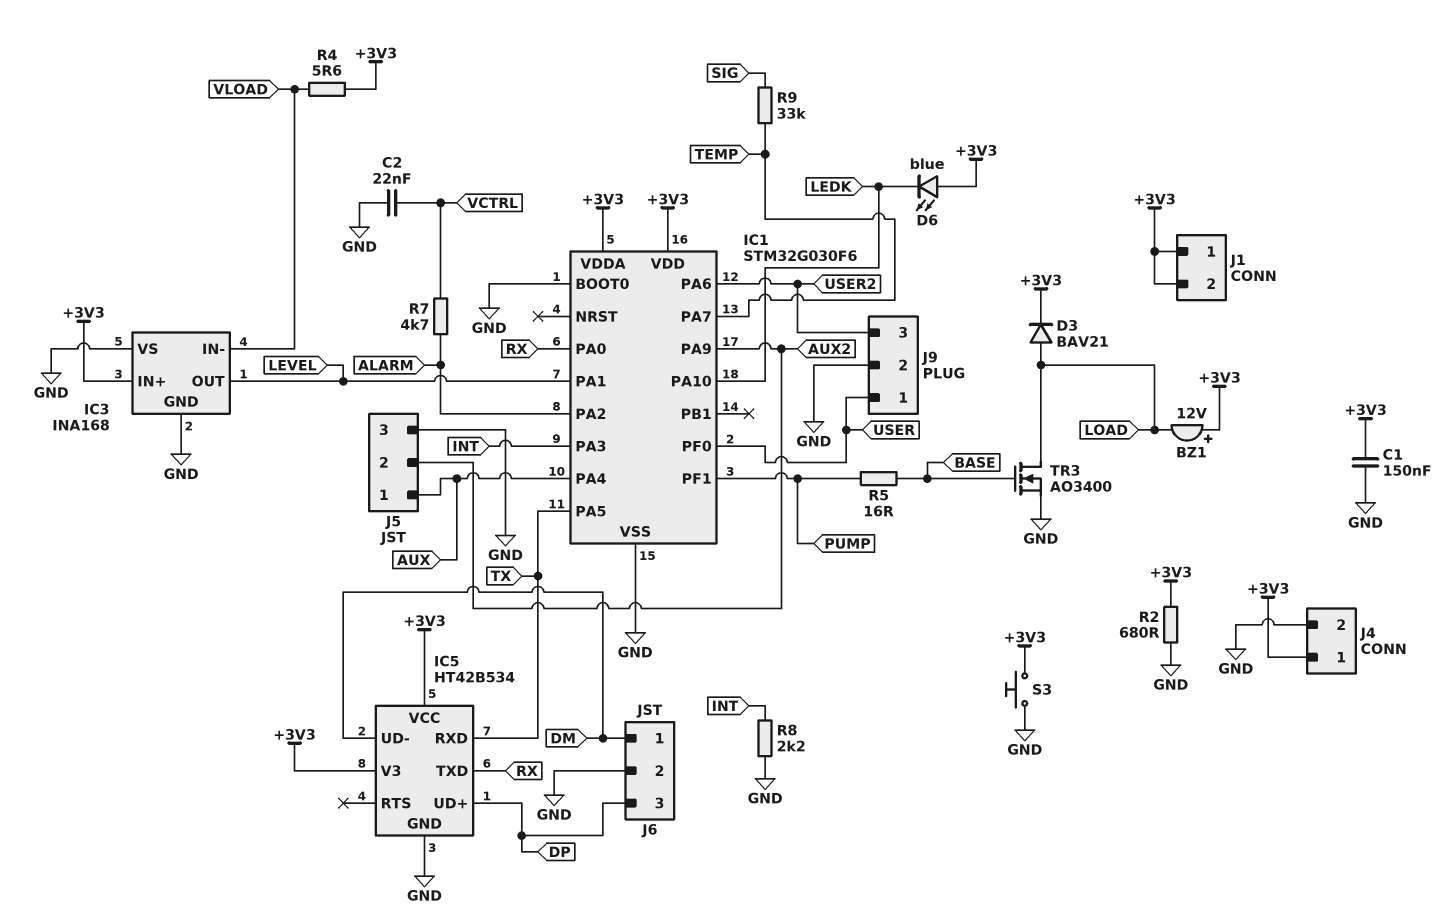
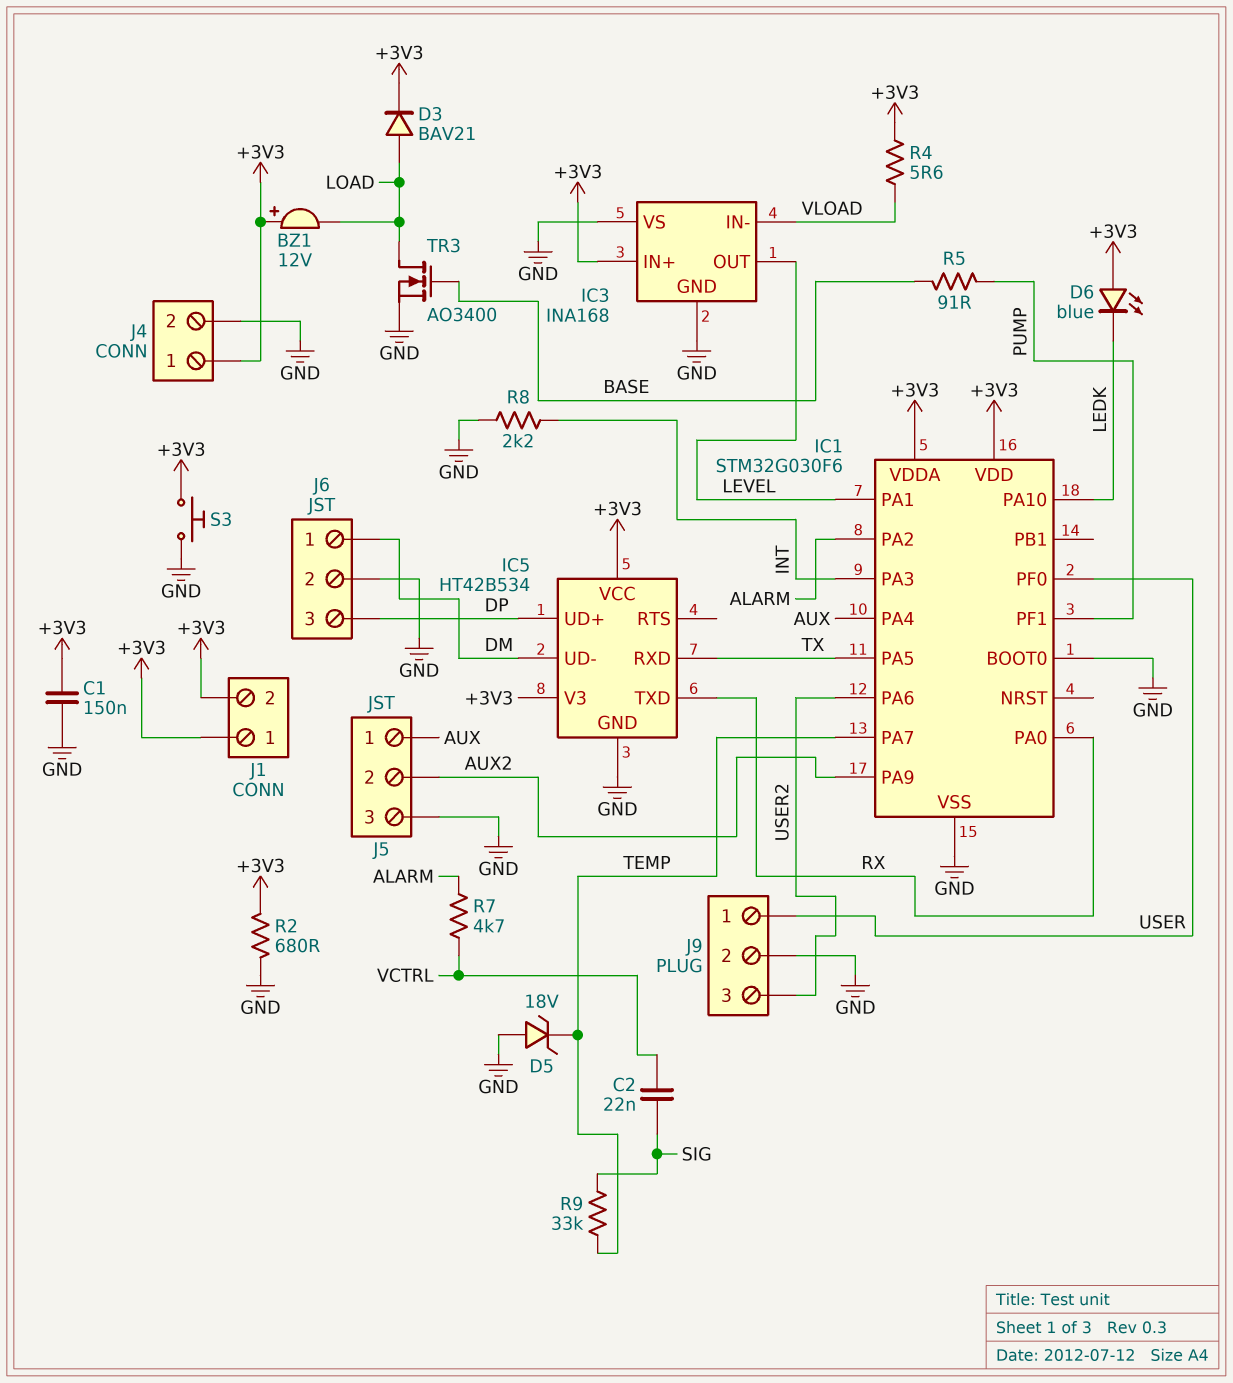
C2: 22nF (GND, VCTRL) -> 22nF (SIG, VCTRL)
D5: none -> zener 18V (A GND, K TEMP)
R5: 16 (BASE, PUMP) -> 91 (BASE, PUMP)

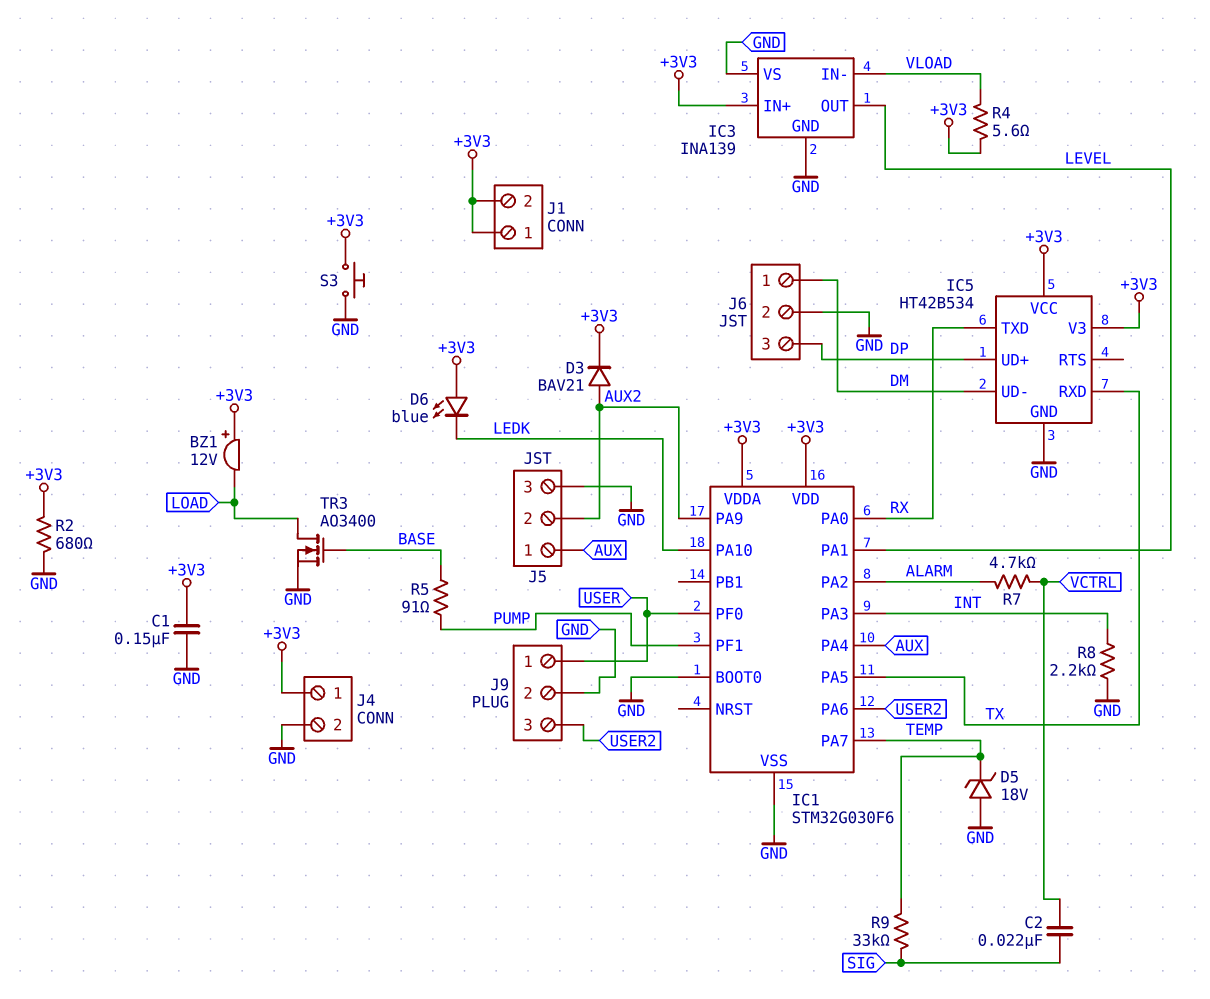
D3: diode BAV21 (A LOAD, K +3V3) -> diode BAV21 (A AUX2, K +3V3)
IC3: INA168 -> INA139

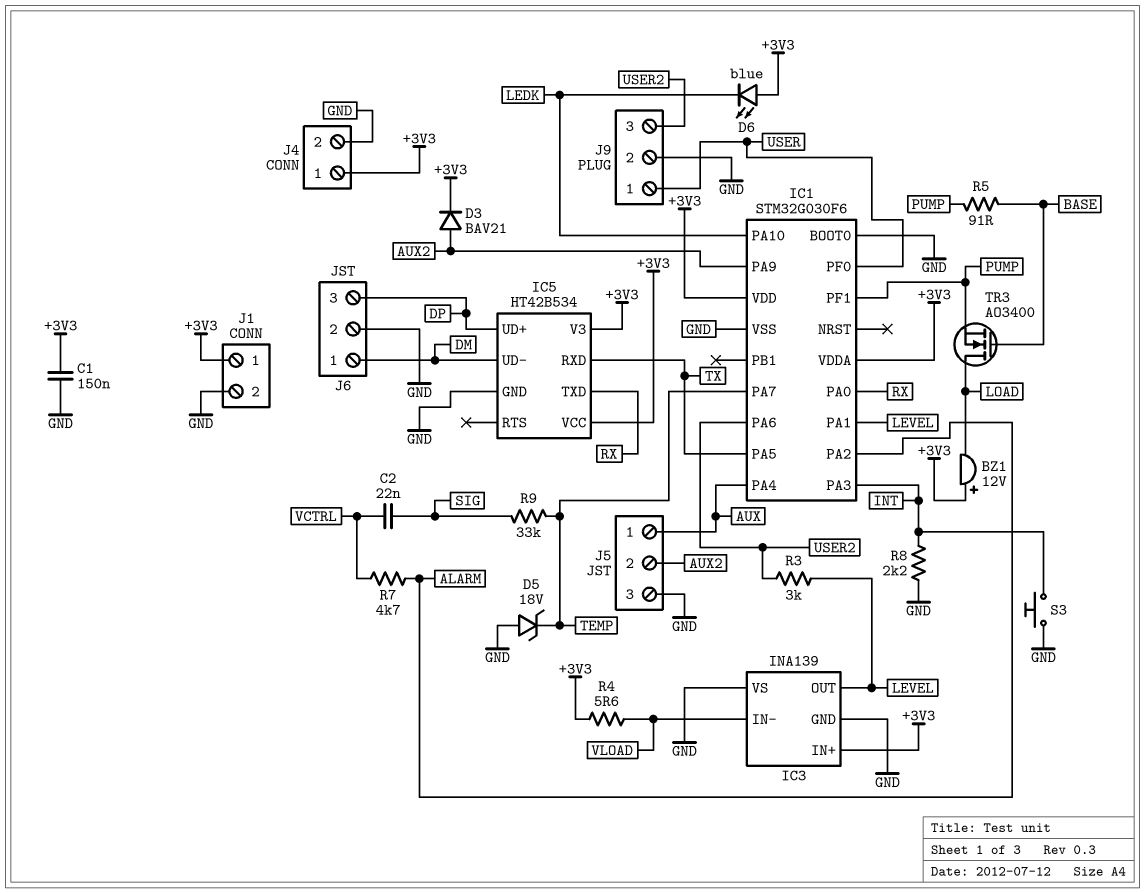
J1 pin 2: +3V3 -> GND
R2: 680 (+3V3, GND) -> none
R3: none -> 3k (LEVEL, USER2)
S3: button (+3V3, GND) -> button (GND, INT)
TR3: NMOS AO3400 (G BASE, D LOAD, S GND) -> NMOS AO3400 (G BASE, D LOAD, S PUMP)

